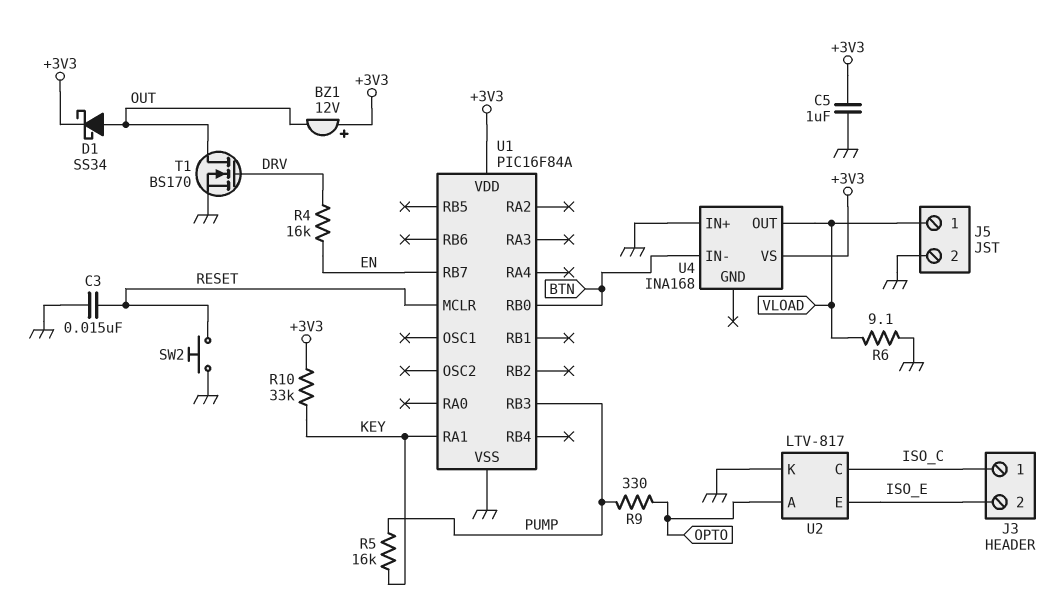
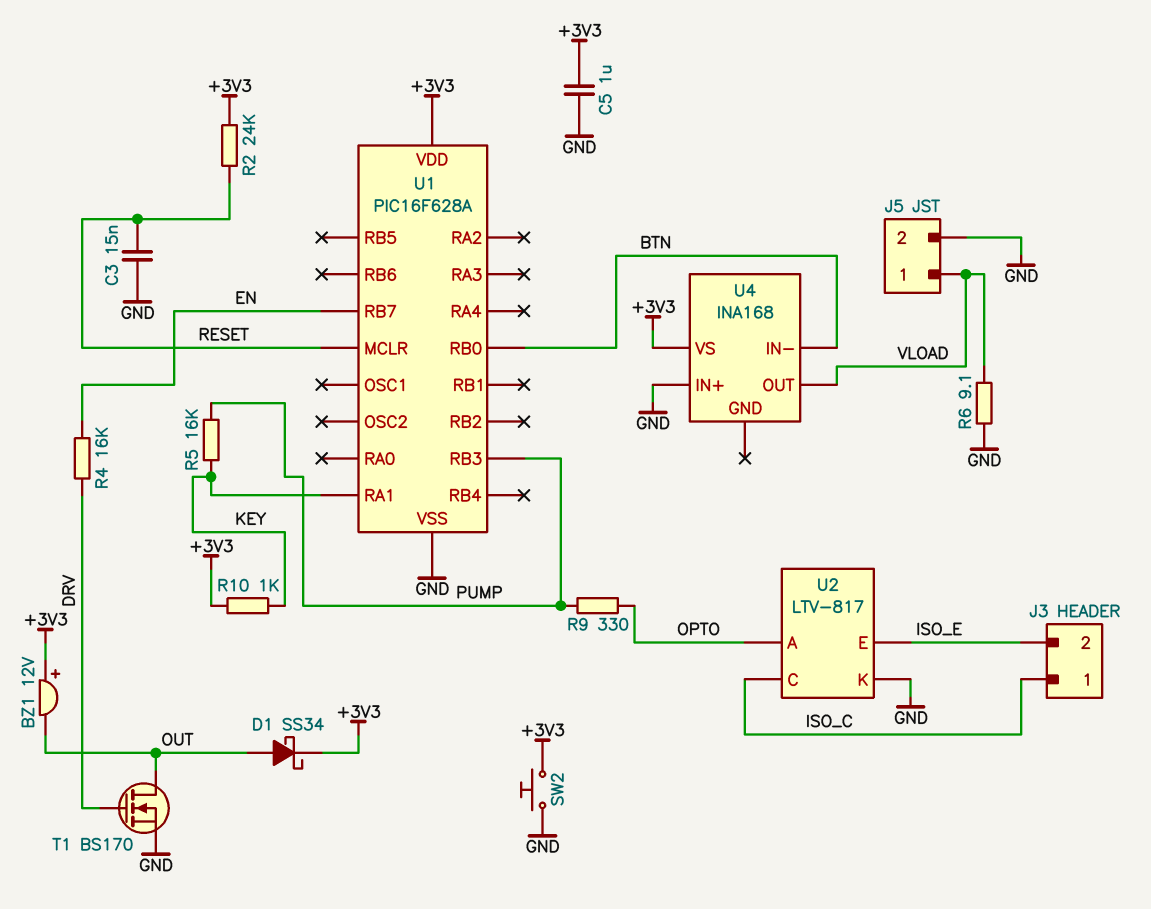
R2: none -> 24k (+3V3, RESET)
R10: 33k (+3V3, KEY) -> 1k (+3V3, KEY)
SW2: button (GND, RESET) -> button (+3V3, GND)
U1: PIC16F84A -> PIC16F628A

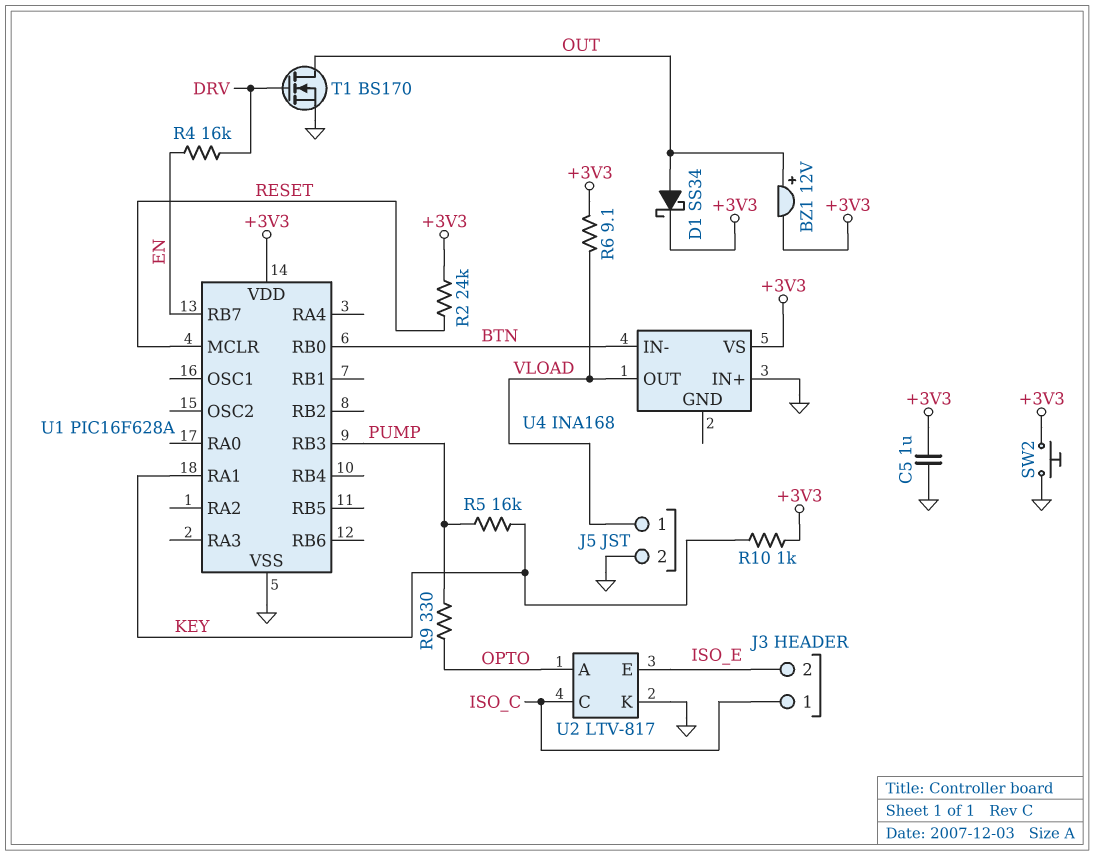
BZ1: buzzer 12V (plus +3V3, minus OUT) -> buzzer 12V (plus OUT, minus +3V3)
C3: 15nF (GND, RESET) -> none
R6: 9.1 (GND, VLOAD) -> 9.1 (+3V3, VLOAD)

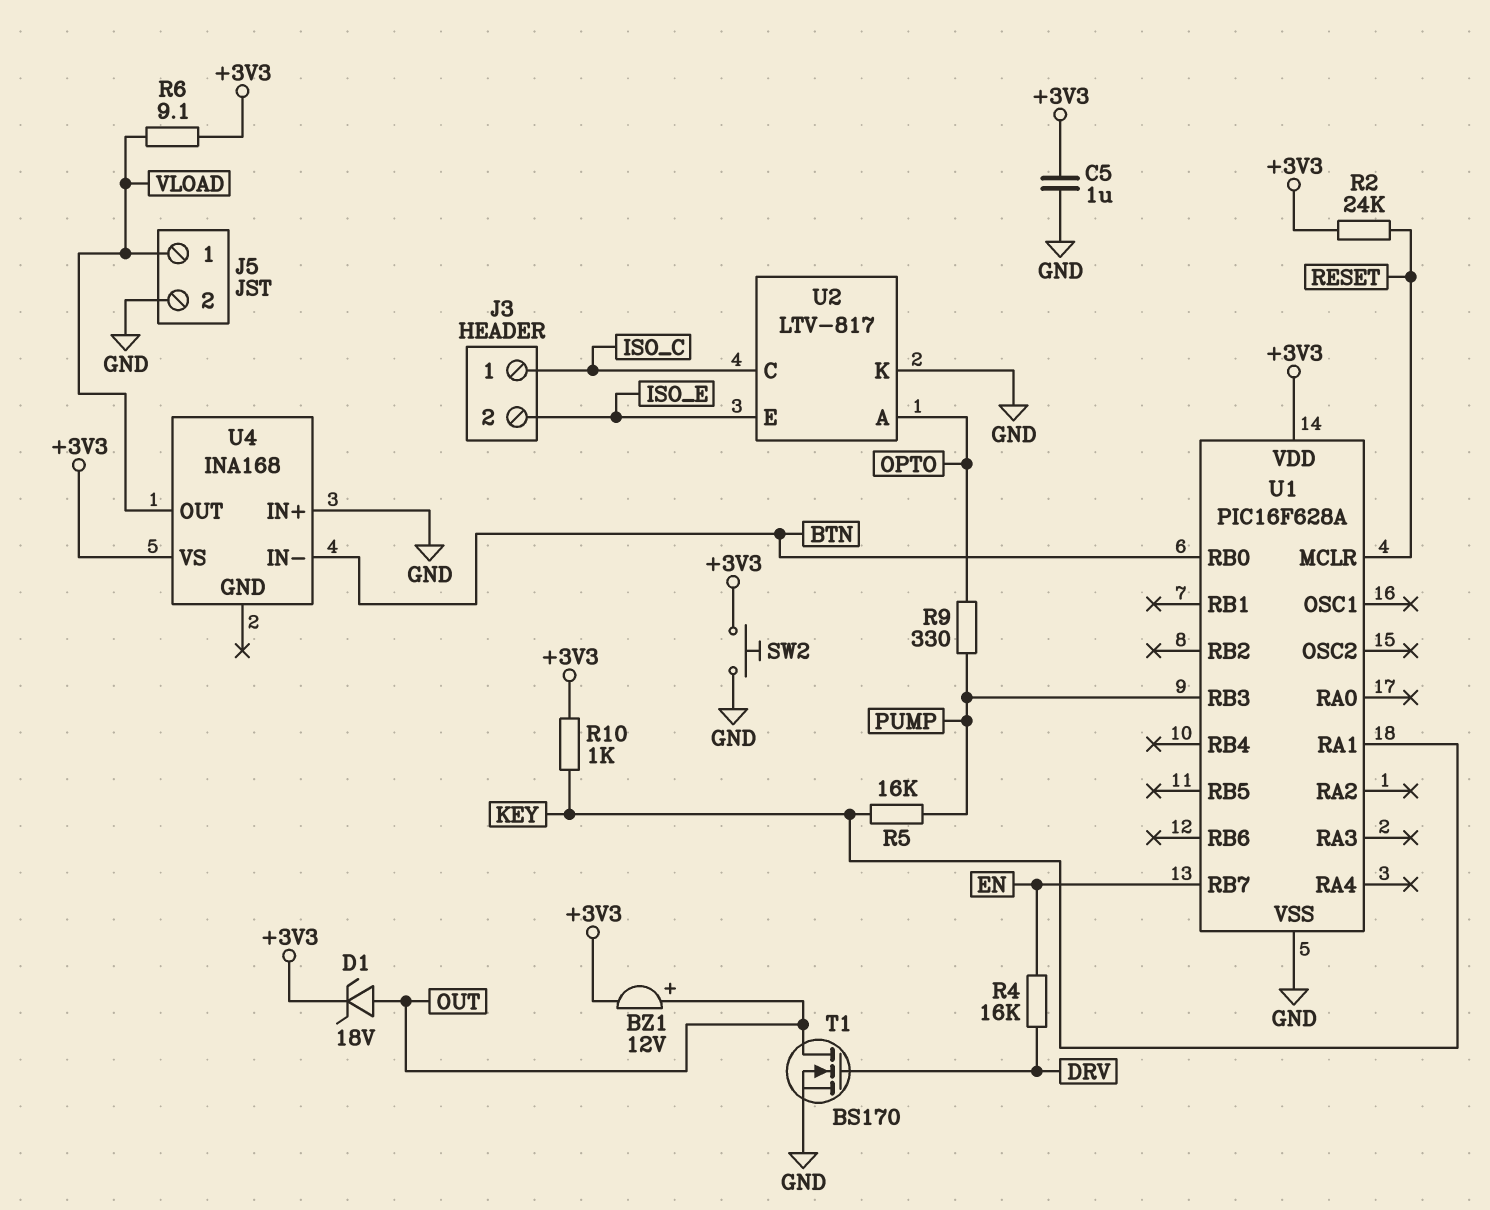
D1: schottky SS34 (A OUT, K +3V3) -> zener 18V (A OUT, K +3V3)

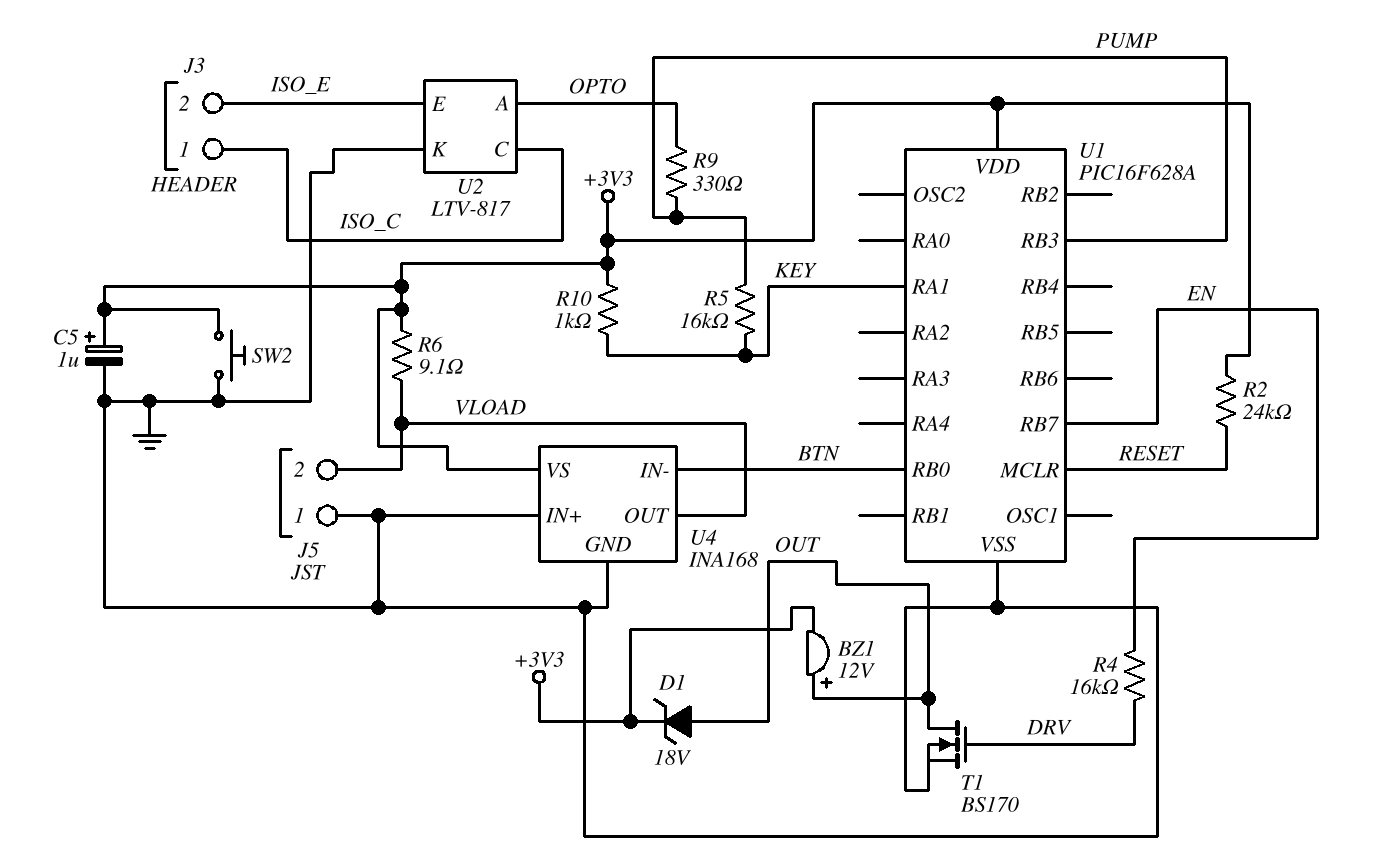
C5: 1uF (+3V3, GND) -> 1uF (plus +3V3, minus GND)
J5 pin 1: VLOAD -> GND
J5 pin 2: GND -> VLOAD
U4 pin GND: none -> GND

